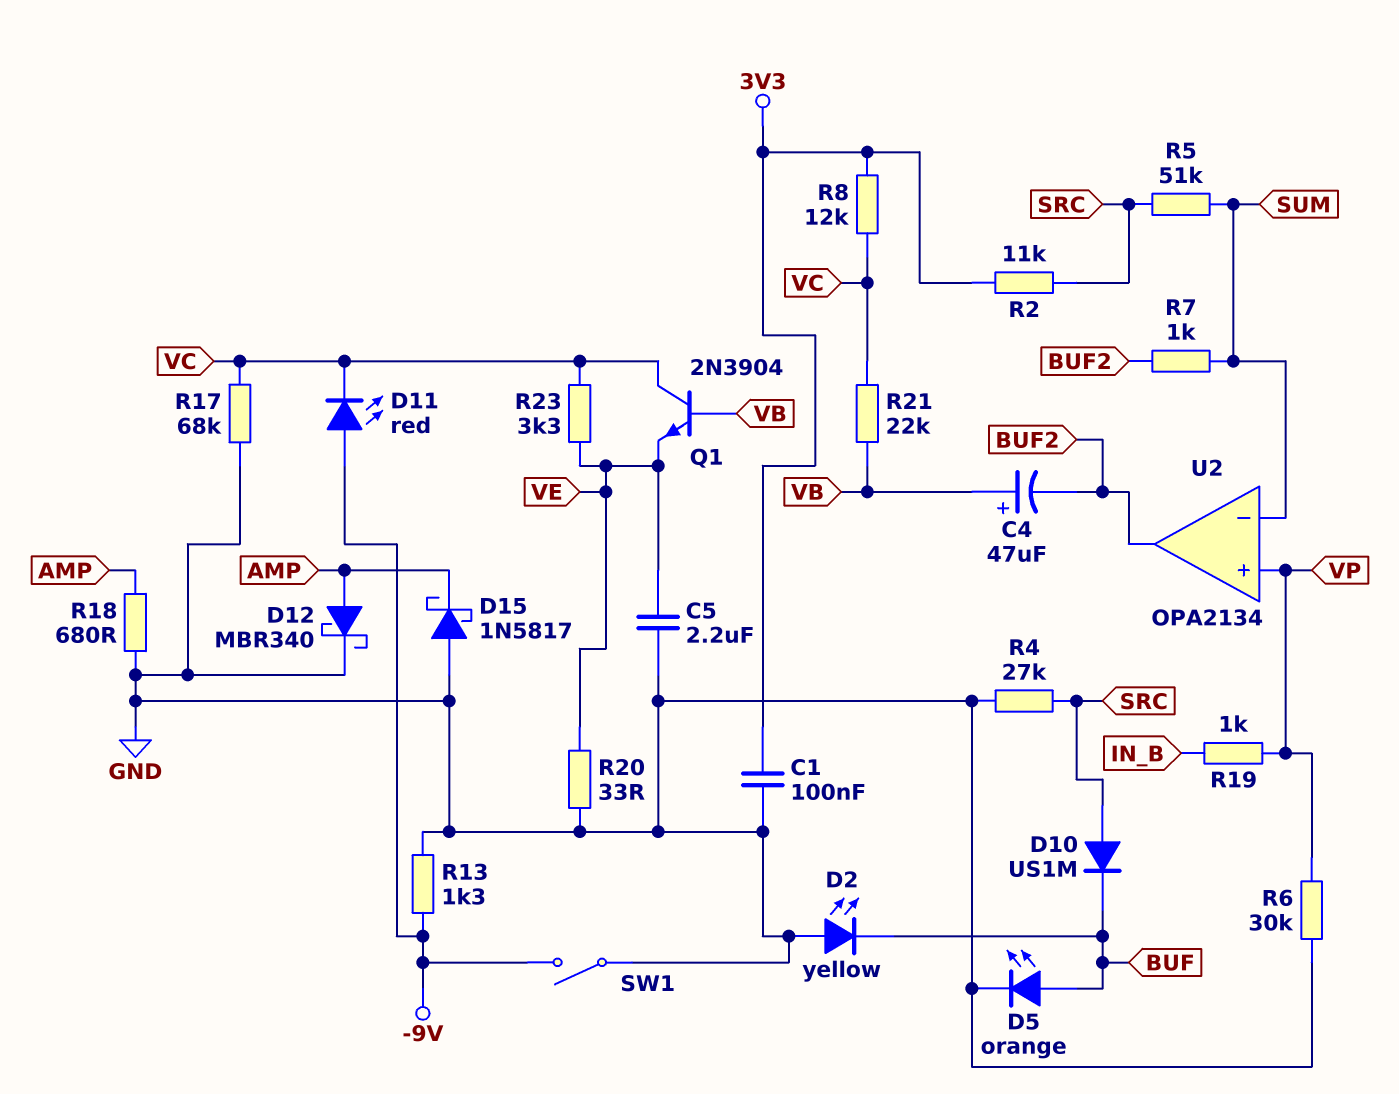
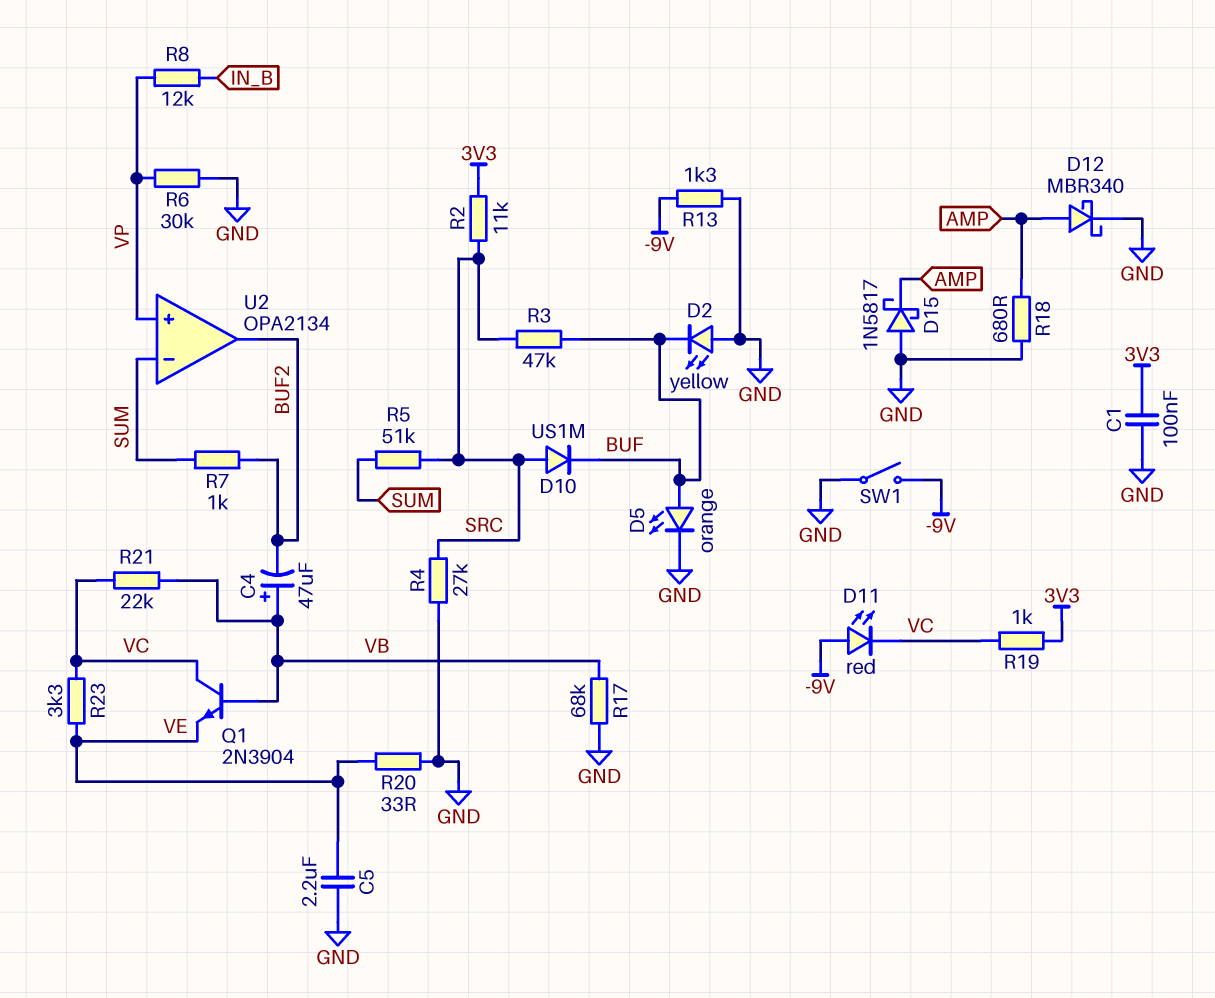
R3: none -> 47k (BUF, SRC)
R8: 12k (3V3, VC) -> 12k (IN_B, VP)
R17: 68k (GND, VC) -> 68k (GND, VB)
R19: 1k (IN_B, VP) -> 1k (3V3, VC)

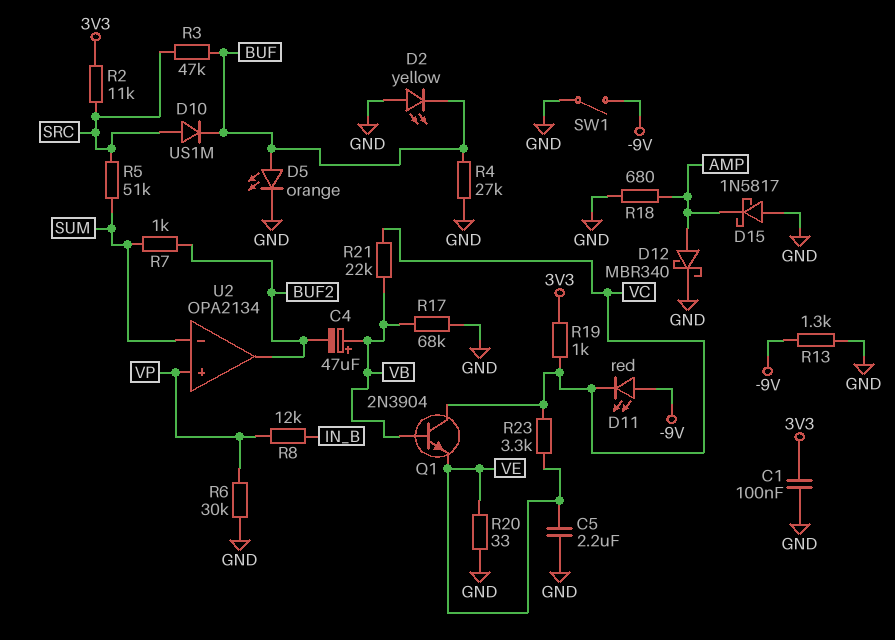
R4: 27k (GND, SRC) -> 27k (BUF, GND)

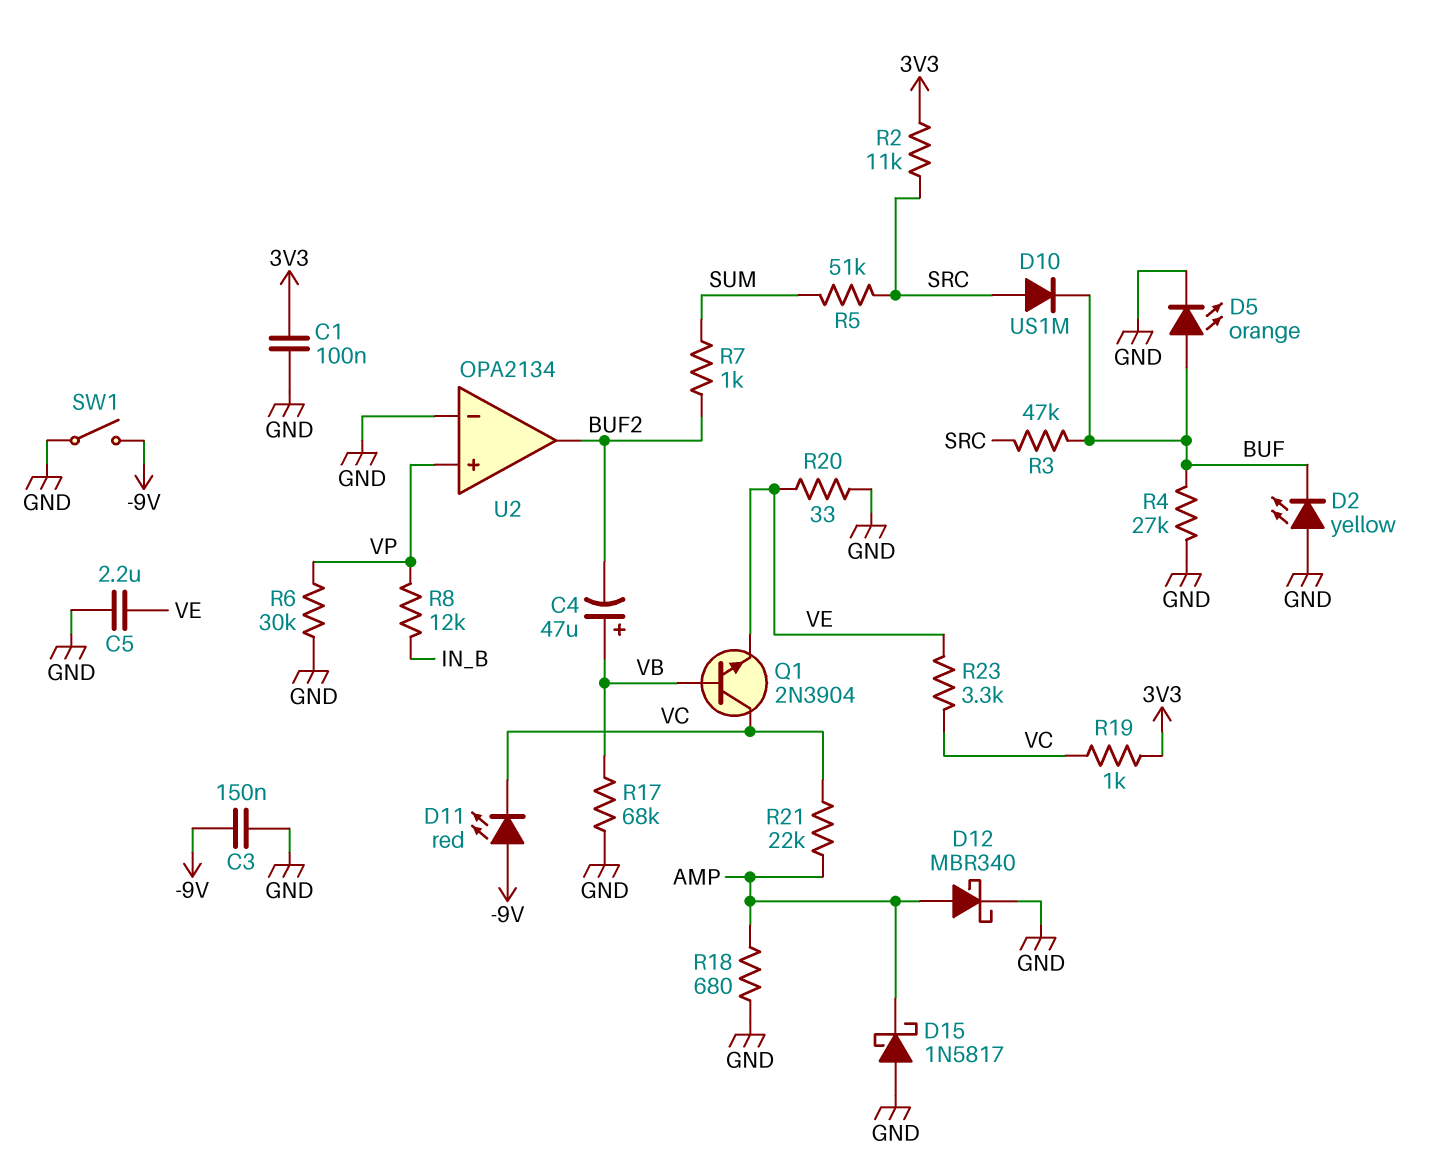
C3: none -> 150nF (-9V, GND)
R13: 1.3k (-9V, GND) -> none
R21: 22k (VB, VC) -> 22k (AMP, VC)
U2 pin in-: SUM -> GND

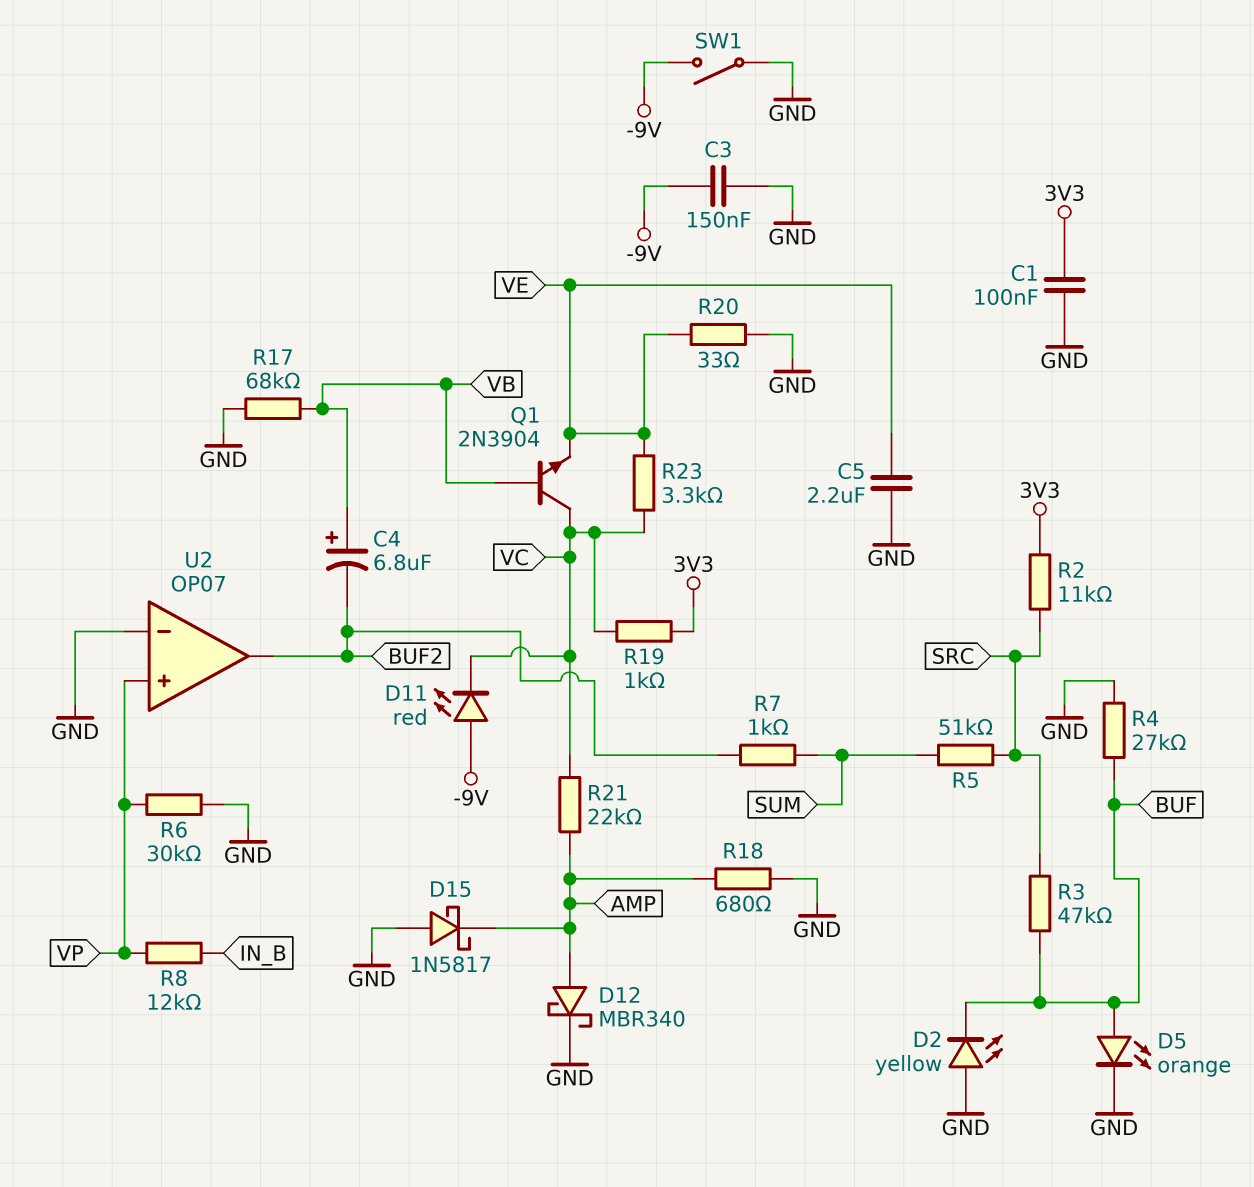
C4: 47uF (plus VB, minus BUF2) -> 6.8uF (plus VB, minus BUF2)
D10: diode US1M (A SRC, K BUF) -> none
U2: OPA2134 -> OP07

